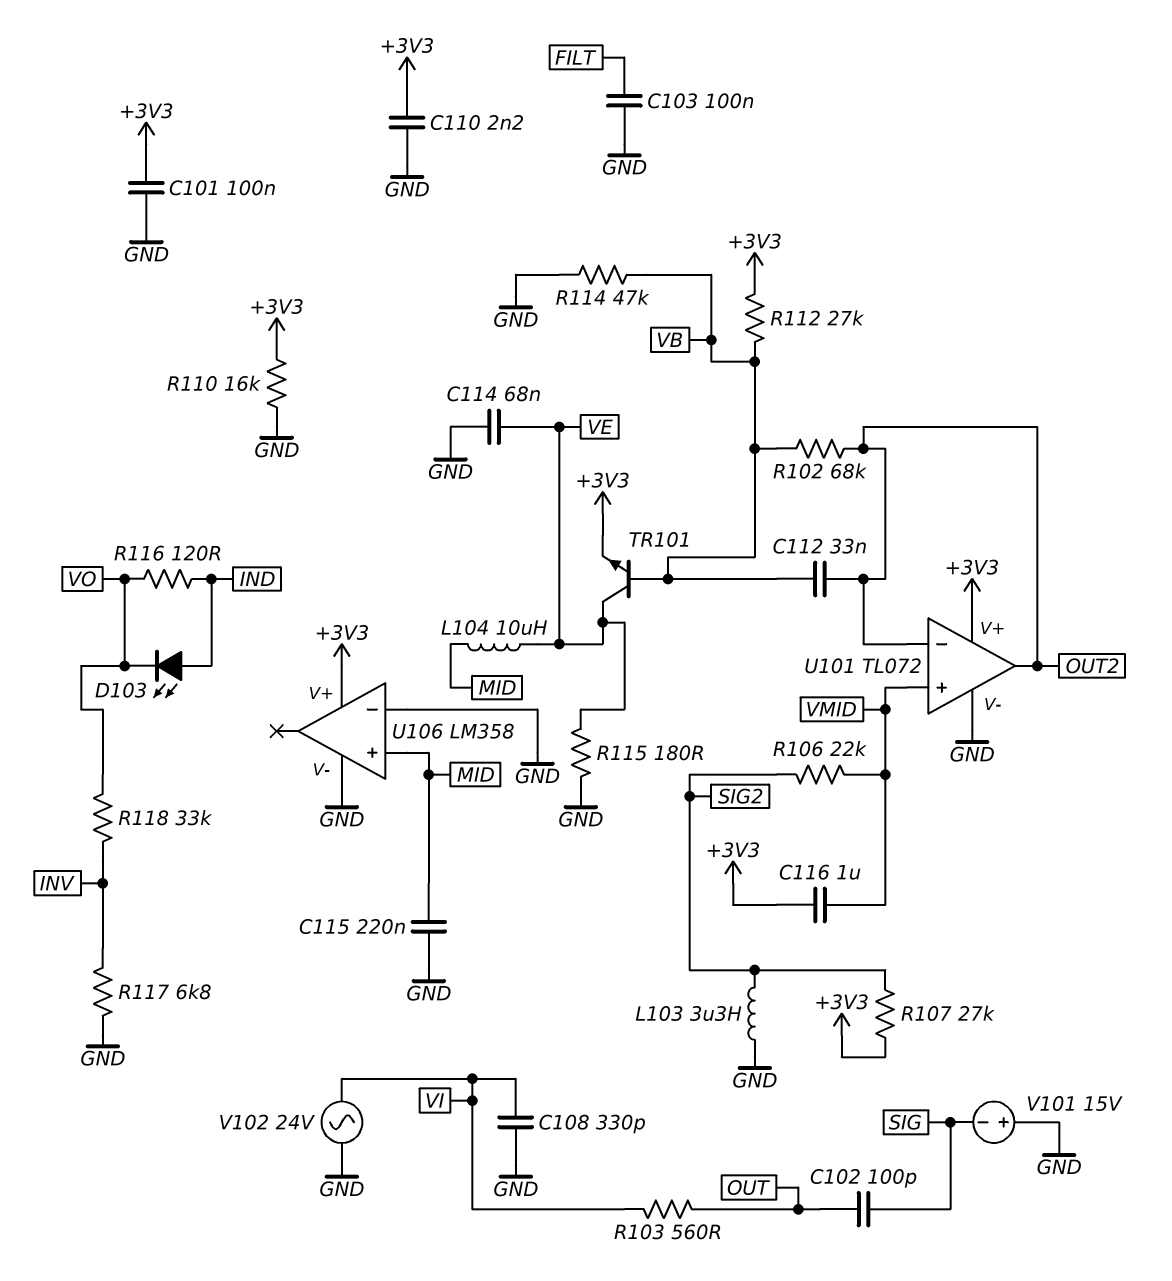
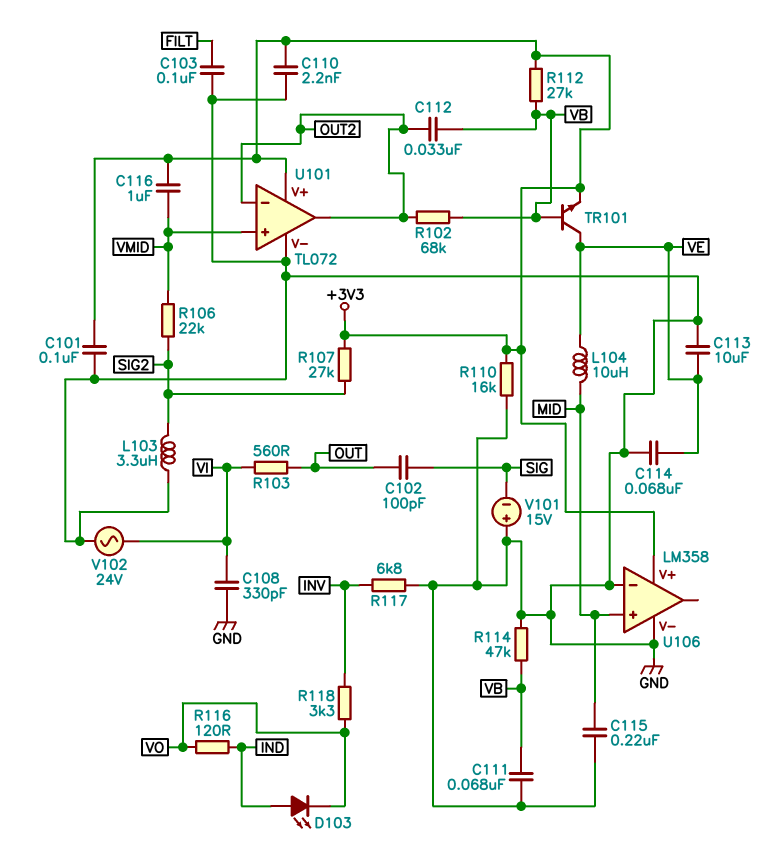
C111: none -> 68nF (GND, VB)
C113: none -> 10uF (GND, VE)
R115: 180 (GND, VE) -> none
R118: 33k (INV, VO) -> 3.3k (INV, VO)

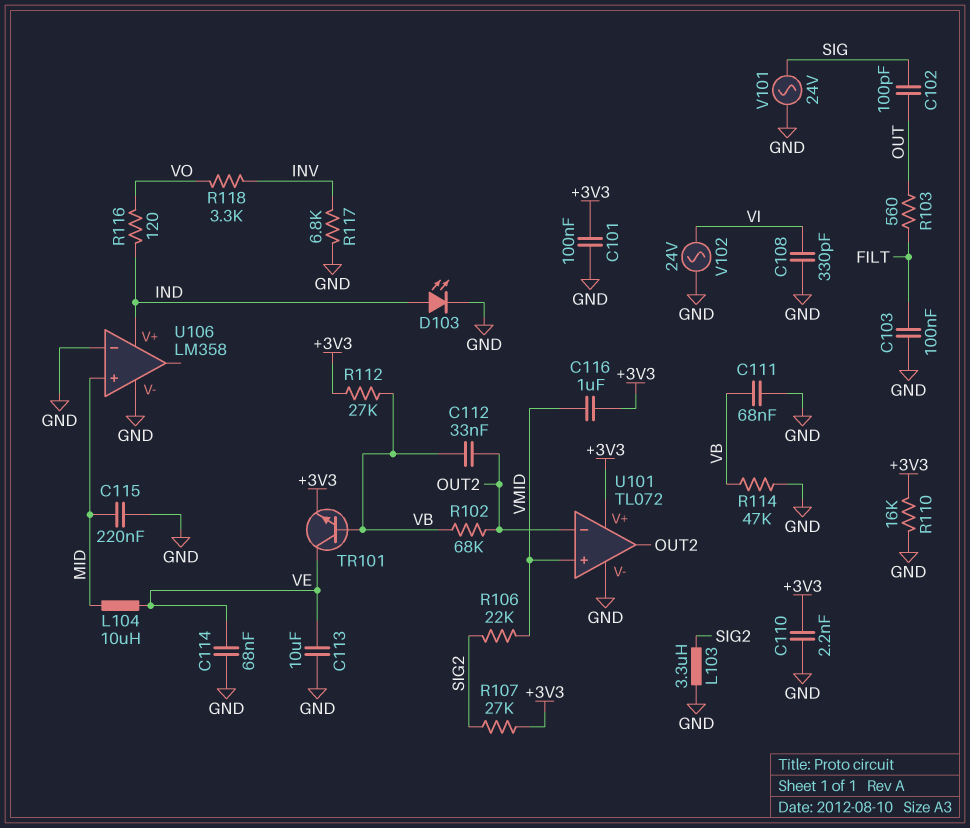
D103: LED (A IND, K VO) -> LED (A IND, K GND)
R103: 560 (OUT, VI) -> 560 (FILT, OUT)
U106 pin V+: +3V3 -> IND
V101: 15V (plus GND, minus SIG) -> AC 24V (GND, SIG)

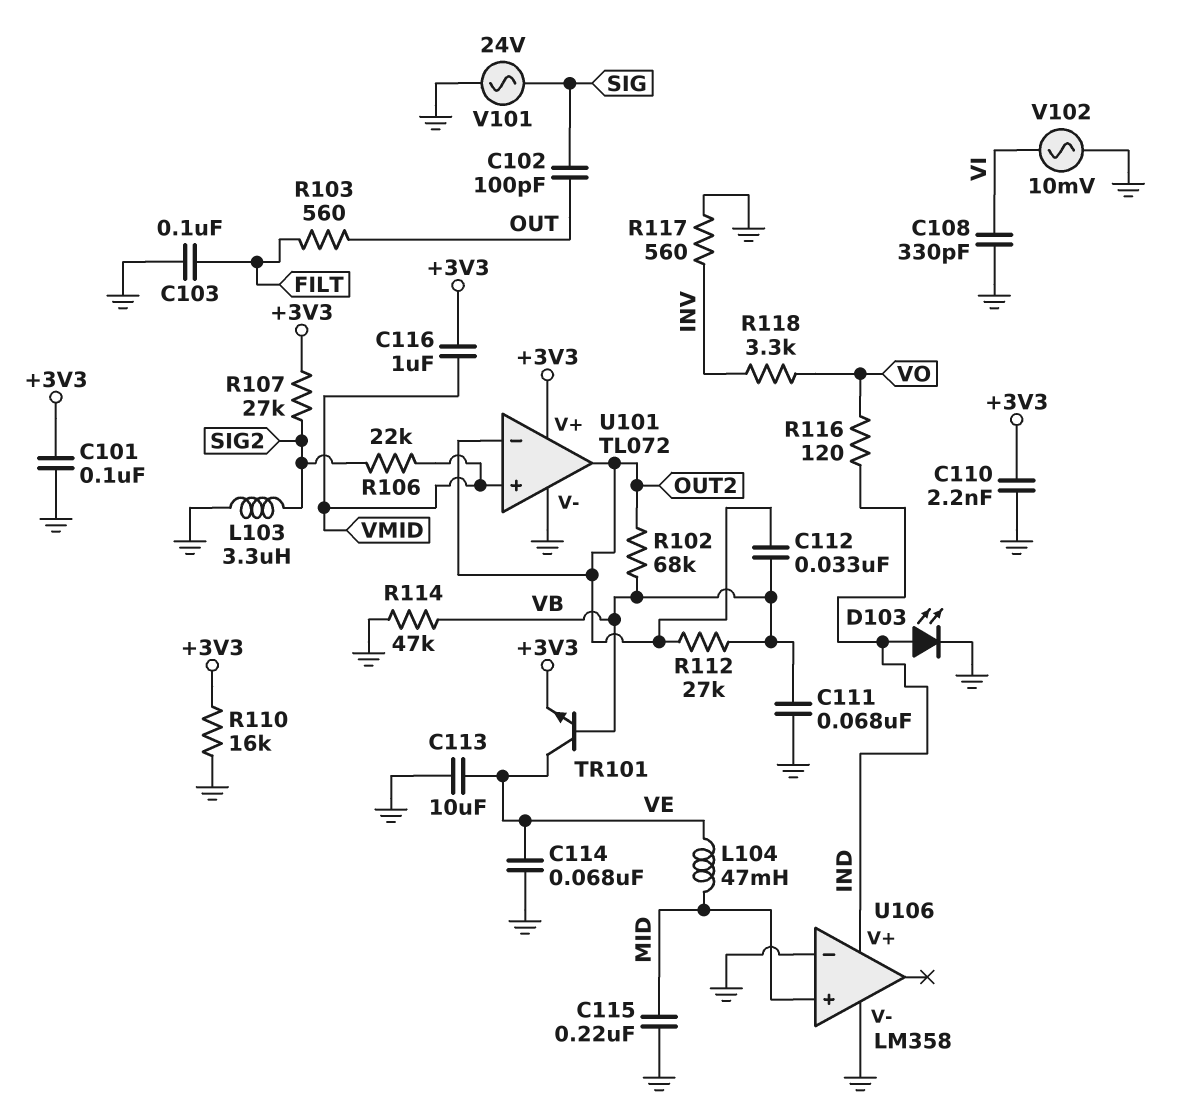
L104: 10uH (MID, VE) -> 47mH (MID, VE)
R112: 27k (+3V3, VB) -> 27k (OUT2, VB)
R117: 6.8k (GND, INV) -> 560 (GND, INV)
V102: AC 24V (GND, VI) -> AC 10mV (GND, VI)

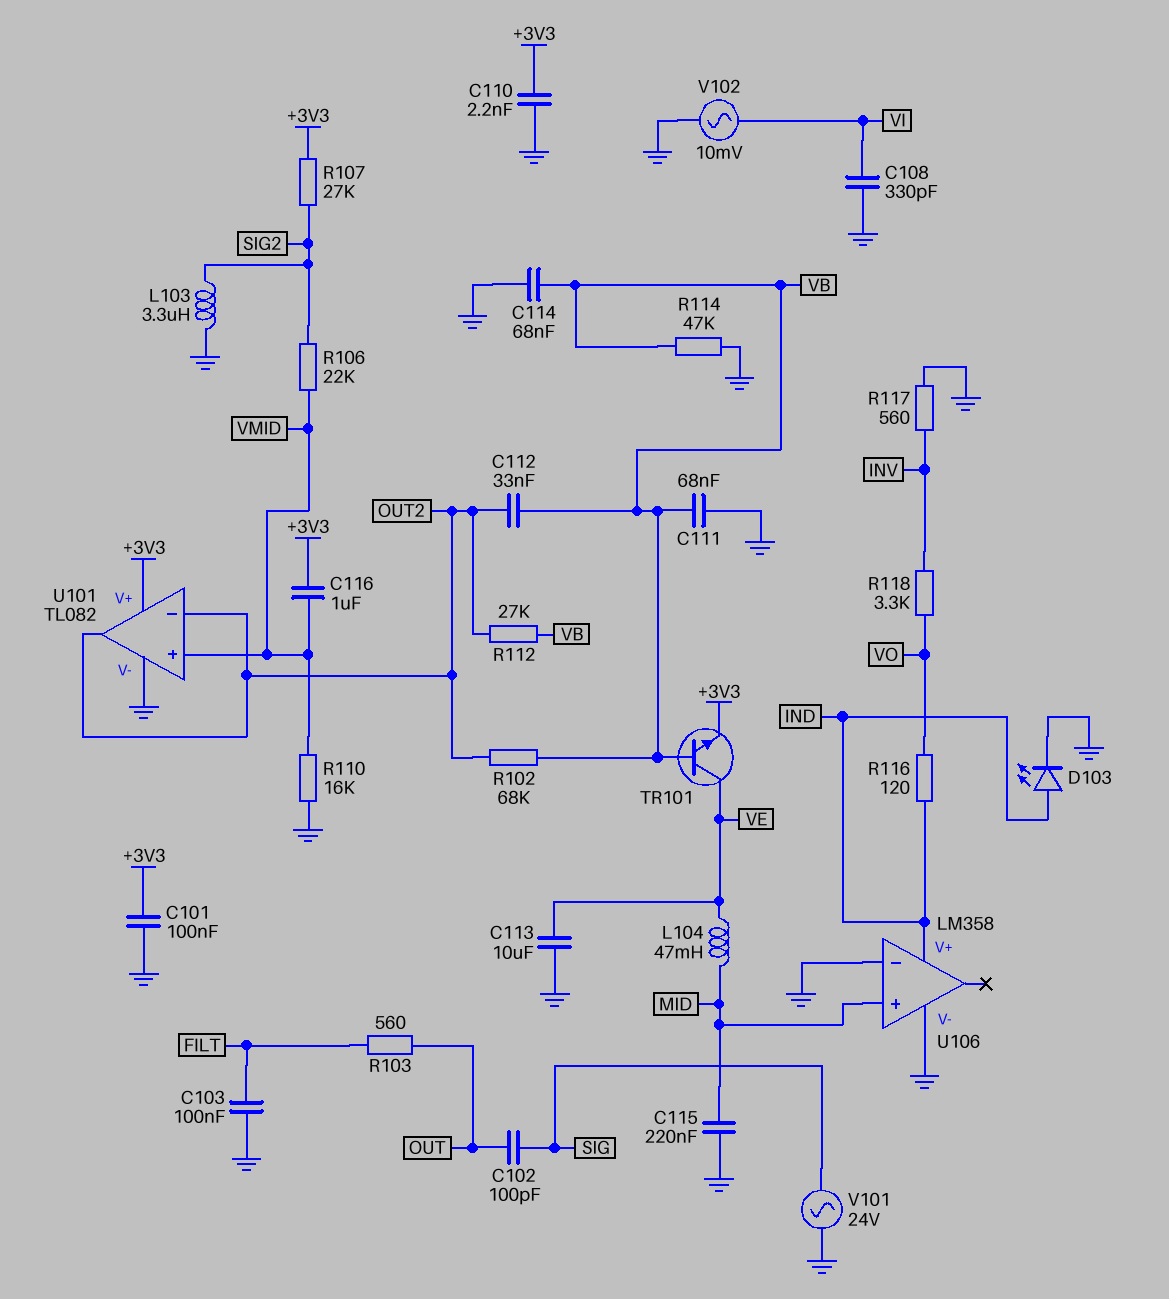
C114: 68nF (GND, VE) -> 68nF (GND, VB)
R110: 16k (+3V3, GND) -> 16k (GND, VMID)
U101: TL072 -> TL082

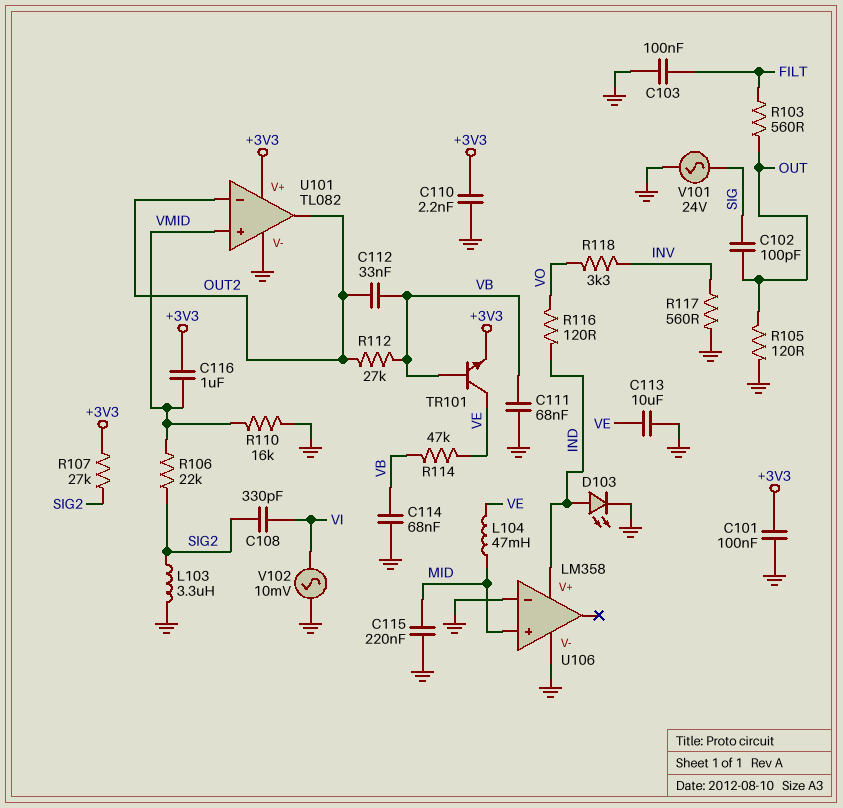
C108: 330pF (GND, VI) -> 330pF (SIG2, VI)
R102: 68k (OUT2, VB) -> none
R105: none -> 120 (GND, OUT)
R114: 47k (GND, VB) -> 47k (VB, VE)

